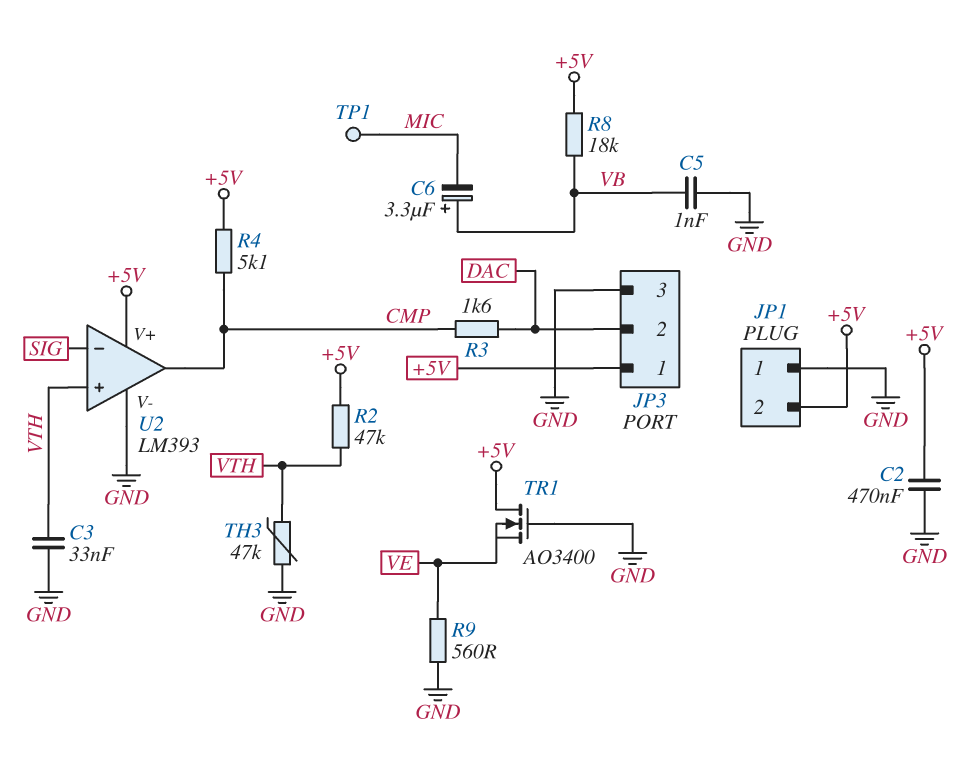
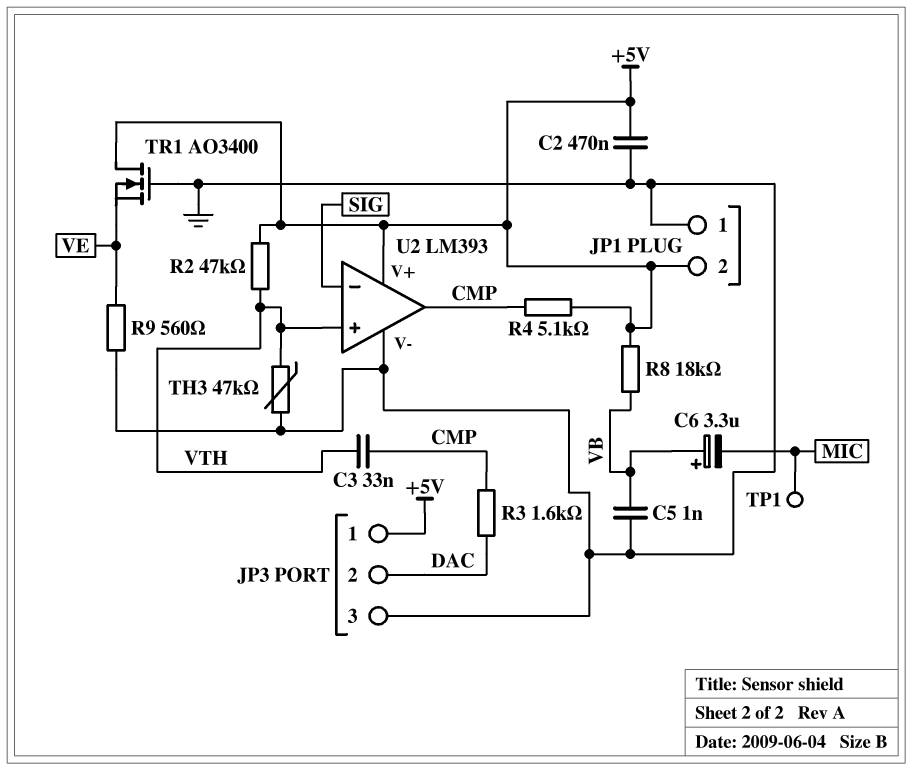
C3: 33nF (GND, VTH) -> 33nF (CMP, VTH)

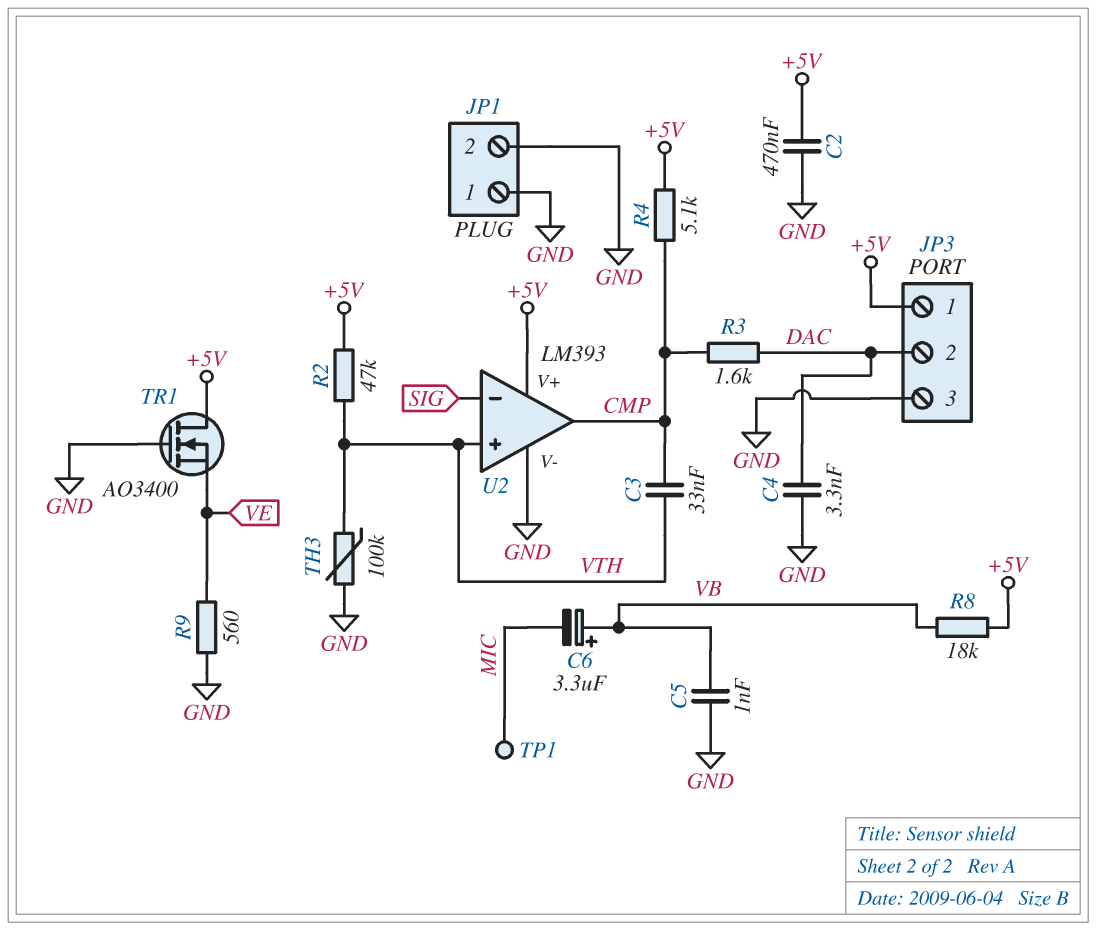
C4: none -> 3.3nF (DAC, GND)
JP1 pin 2: +5V -> GND
TH3: 47k (GND, VTH) -> 100k (GND, VTH)

